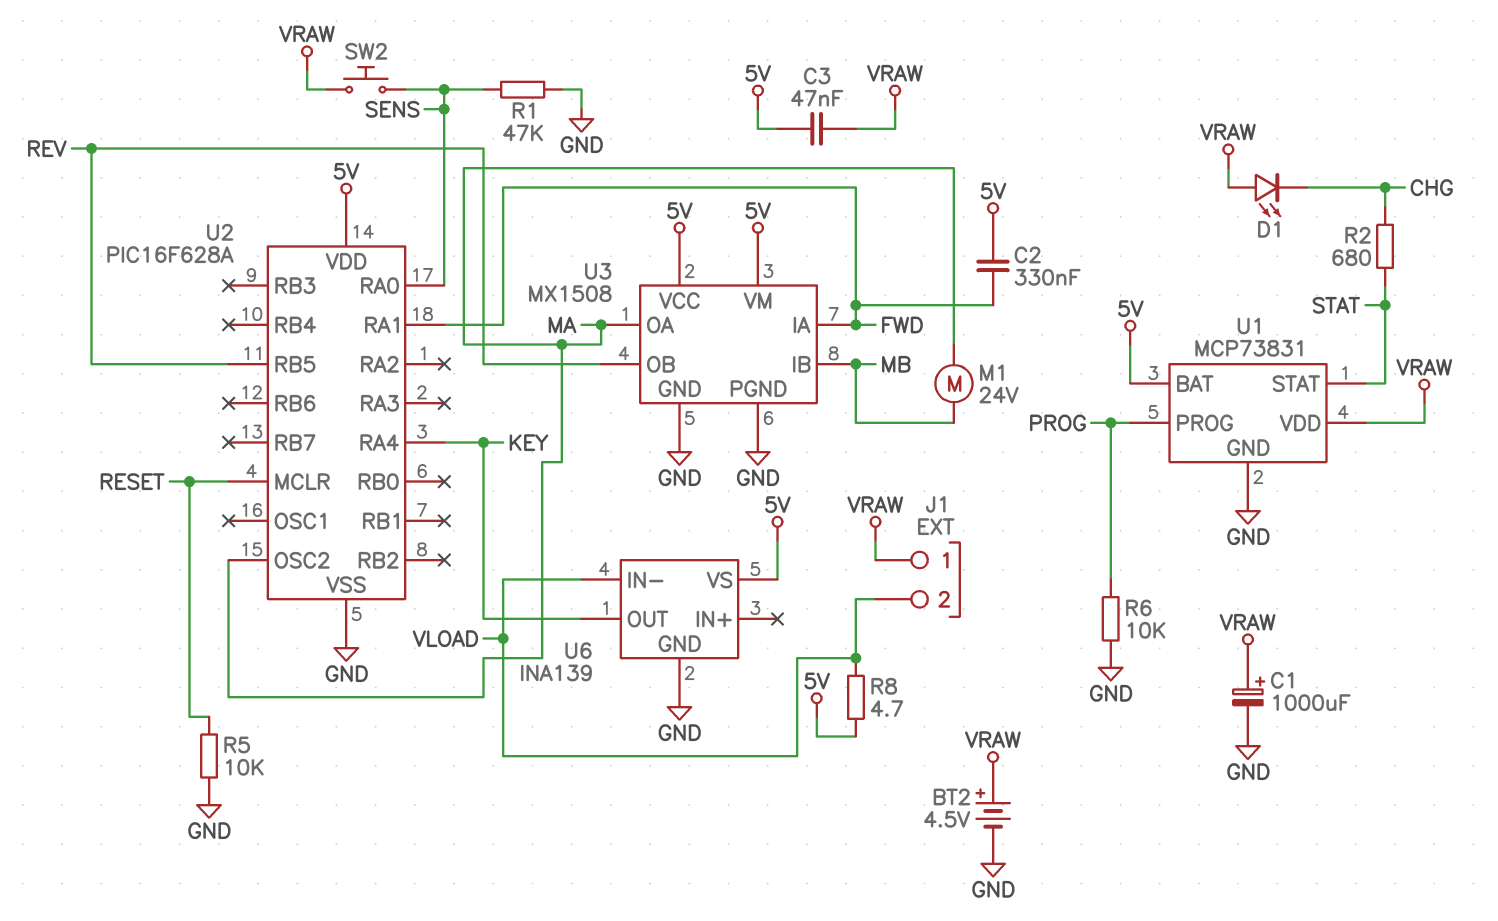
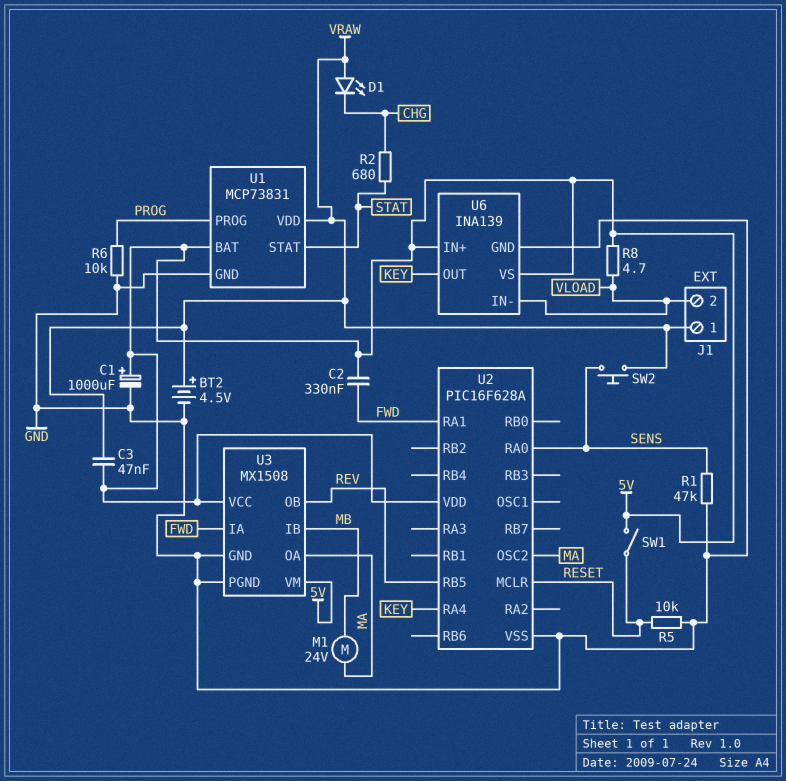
C1: 1000uF (plus VRAW, minus GND) -> 1000uF (plus 5V, minus GND)
SW1: none -> switch (5V, RESET)
U6 pin IN+: none -> 5V

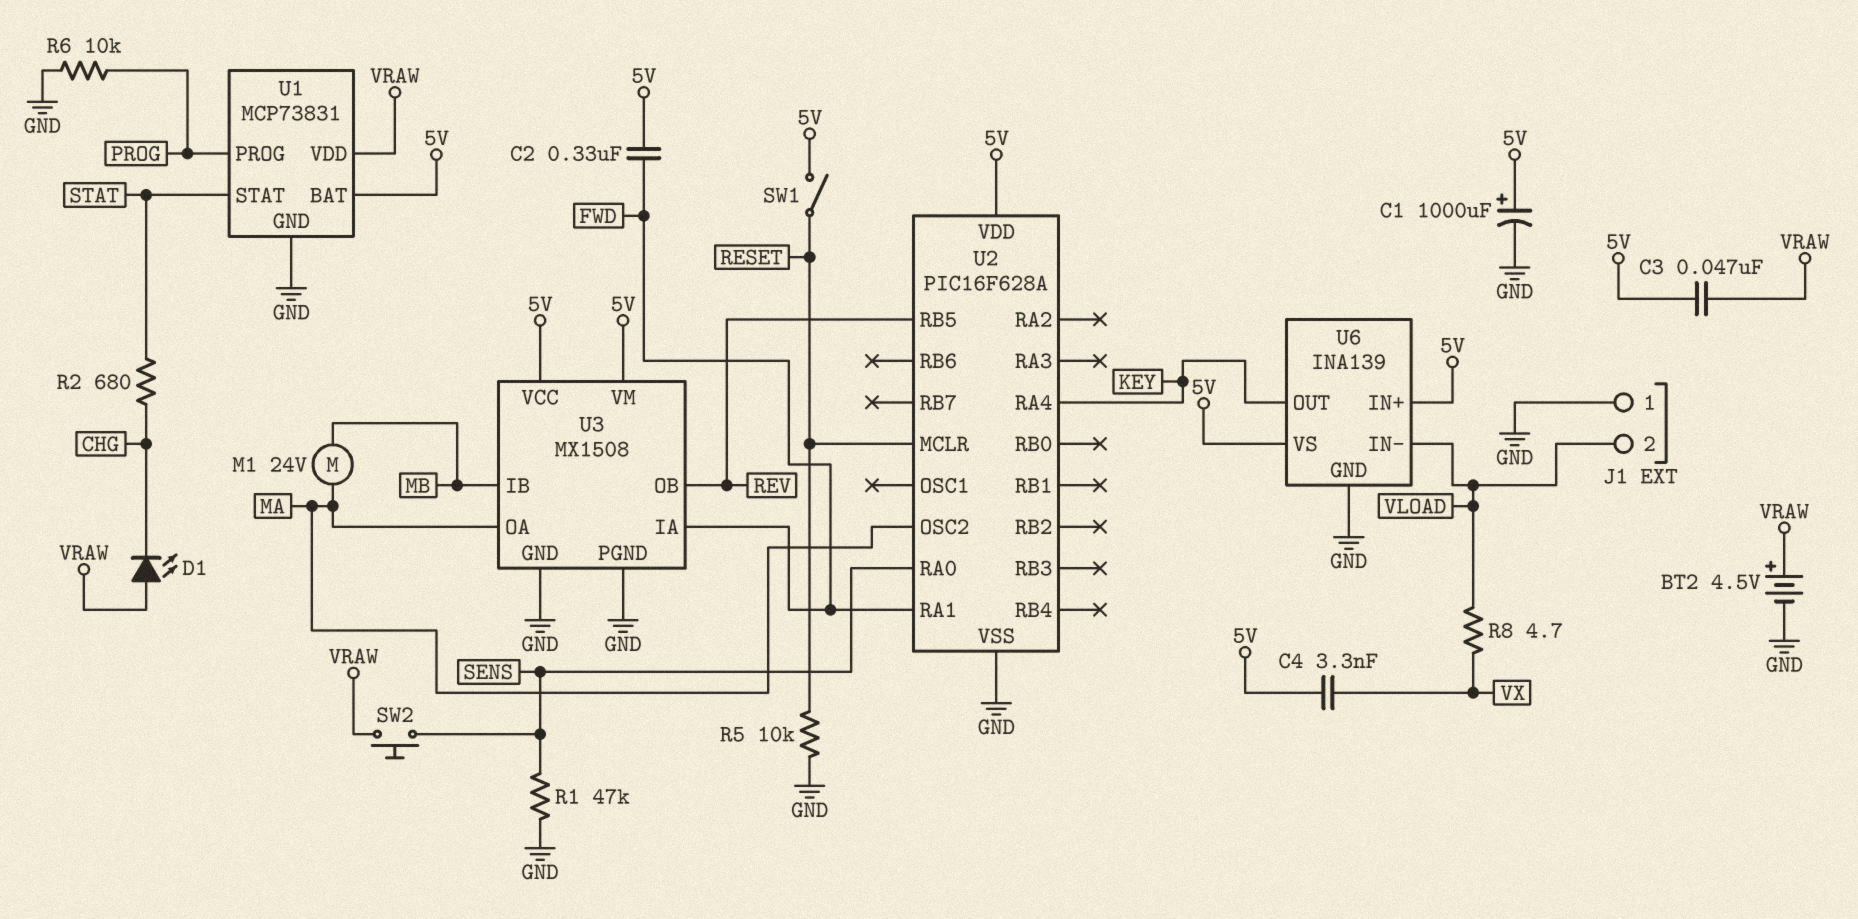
C4: none -> 3.3nF (5V, VX)
J1 pin 1: VRAW -> GND
R8: 4.7 (5V, VLOAD) -> 4.7 (VLOAD, VX)

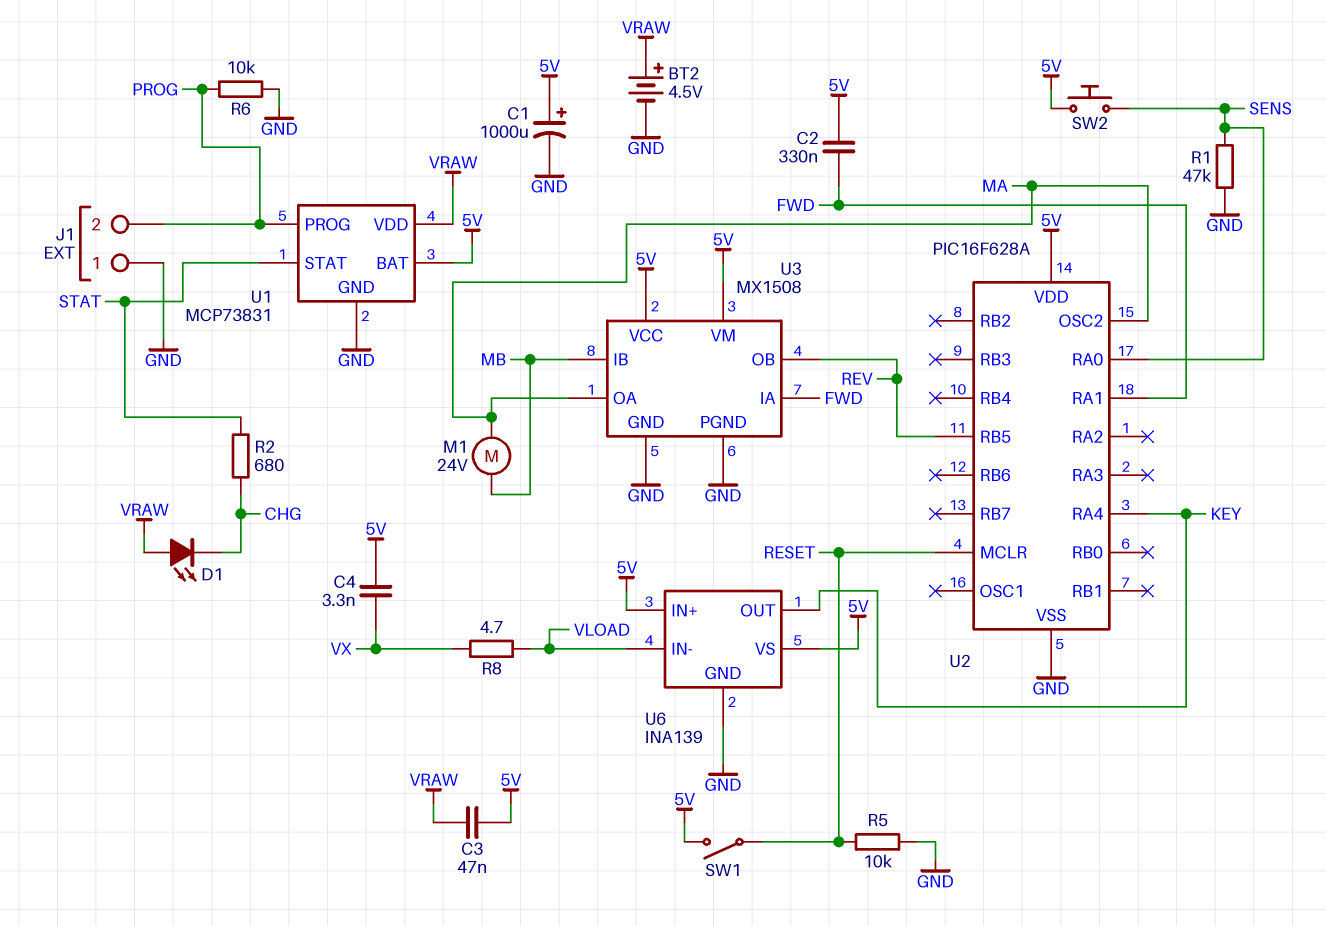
J1 pin 2: VLOAD -> PROG
SW2: button (SENS, VRAW) -> button (5V, SENS)

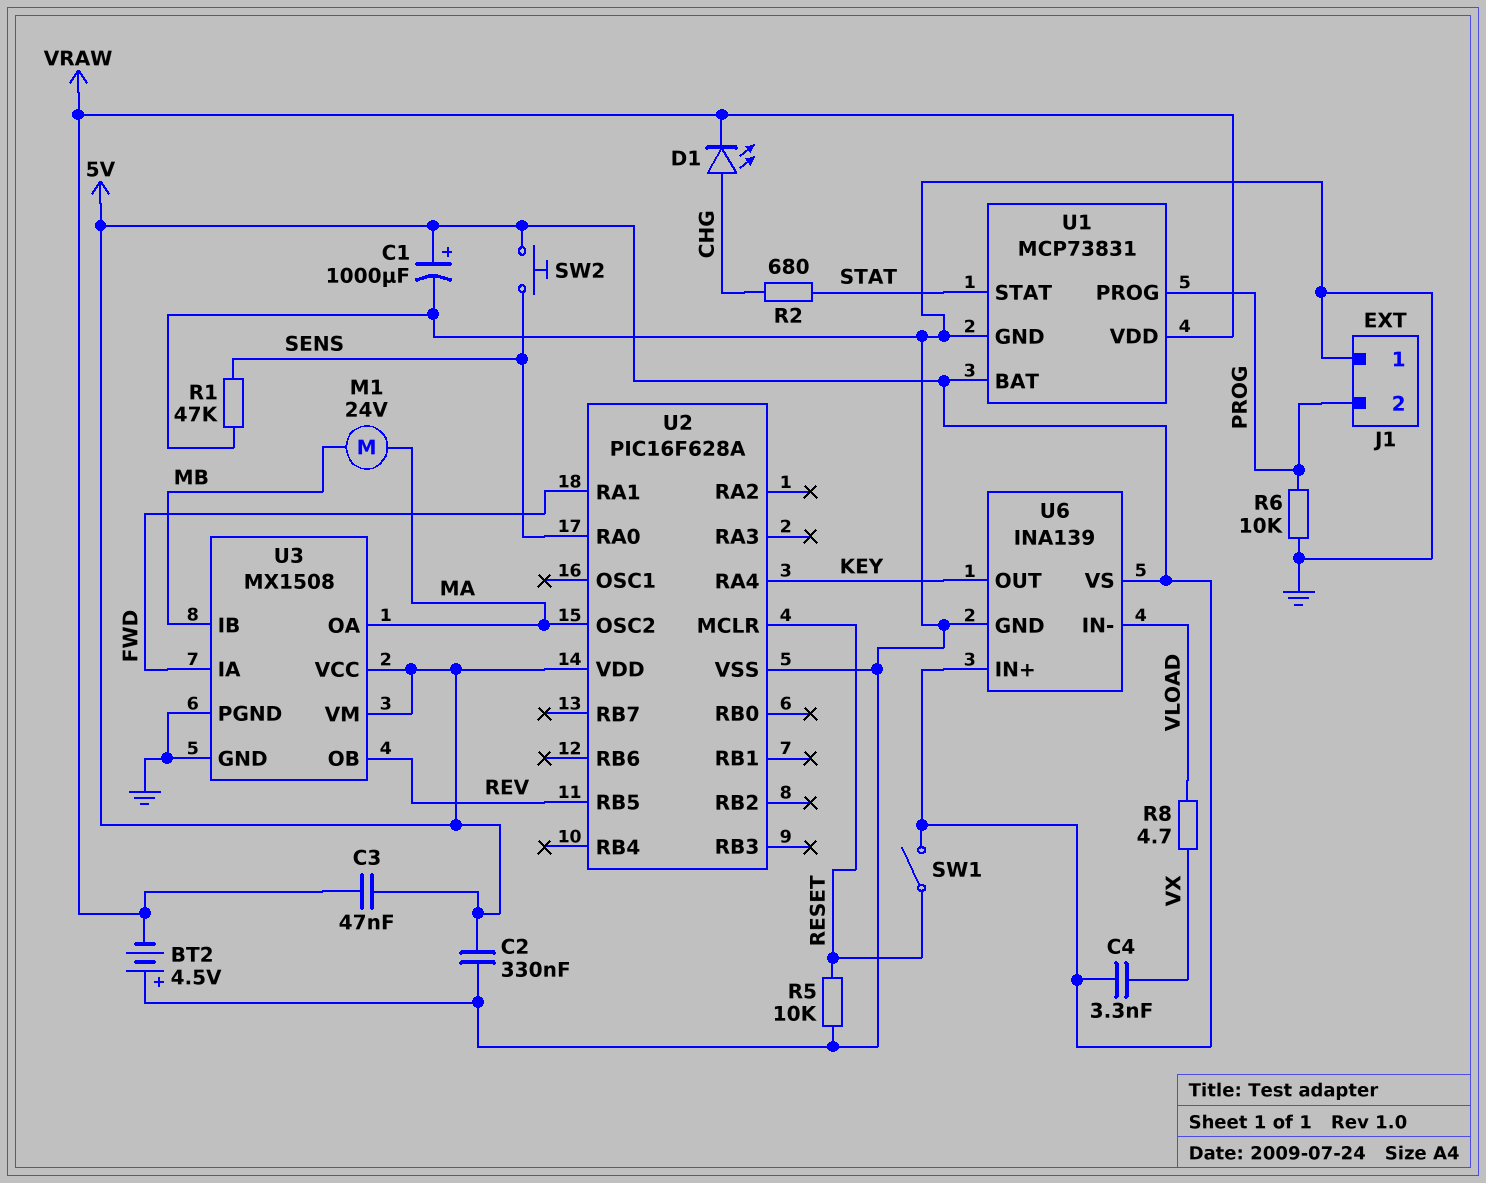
BT2: 4.5V (plus VRAW, minus GND) -> 4.5V (plus GND, minus VRAW)
C2: 330nF (5V, FWD) -> 330nF (5V, GND)
D1: LED (A VRAW, K CHG) -> LED (A CHG, K VRAW)

